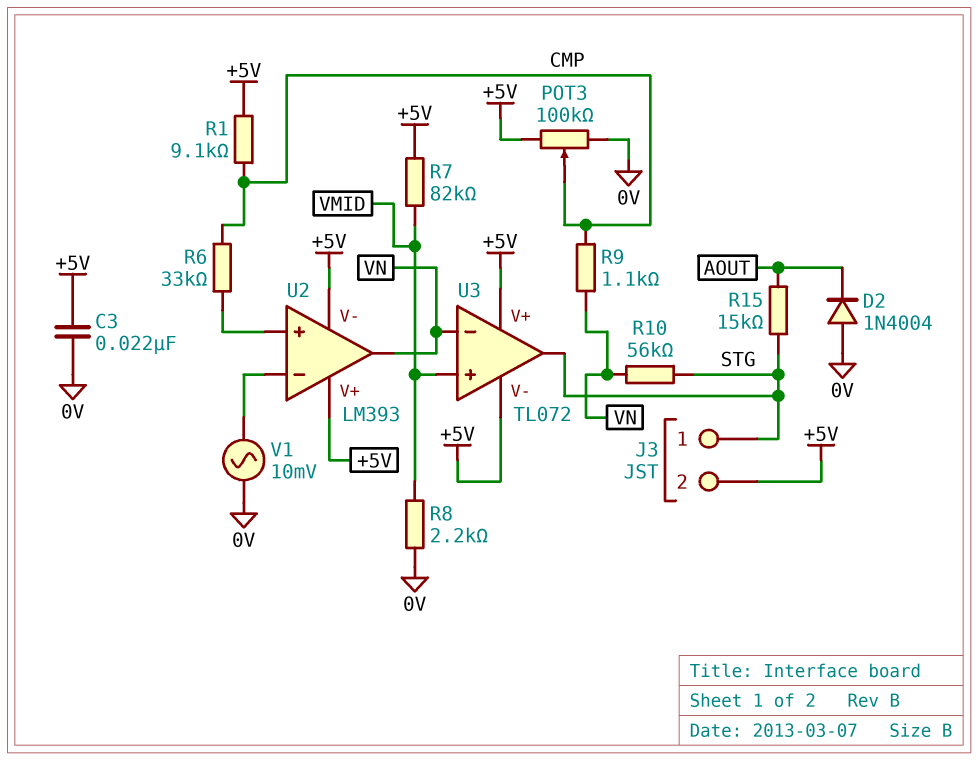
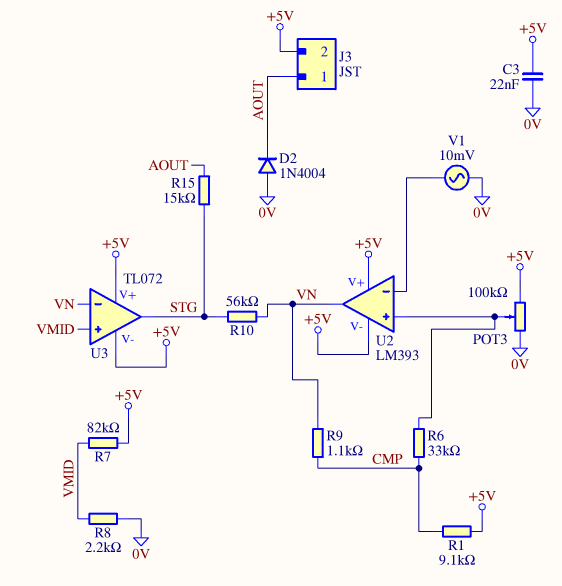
J3 pin 1: STG -> AOUT
POT3: 100k (+5V, 0V, wiper CMP) -> 100k (+5V, 0V, wiper U2/in+)

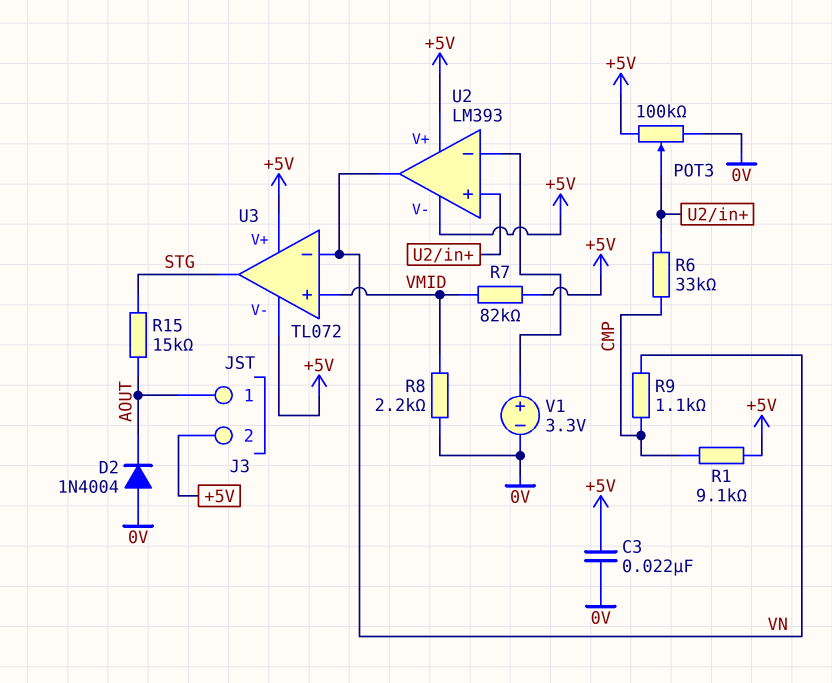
R10: 56k (STG, VN) -> none
V1: AC 10mV (0V, U2/in-) -> 3.3V (plus U2/in-, minus 0V)

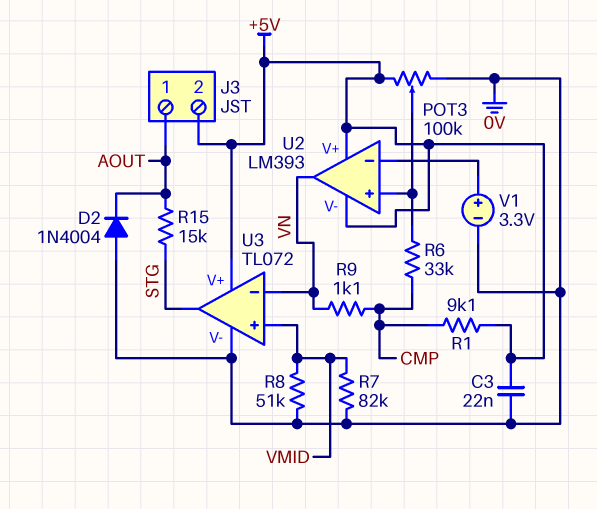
R7: 82k (+5V, VMID) -> 82k (0V, VMID)
R8: 2.2k (0V, VMID) -> 51k (0V, VMID)
U3 pin V-: +5V -> 0V

